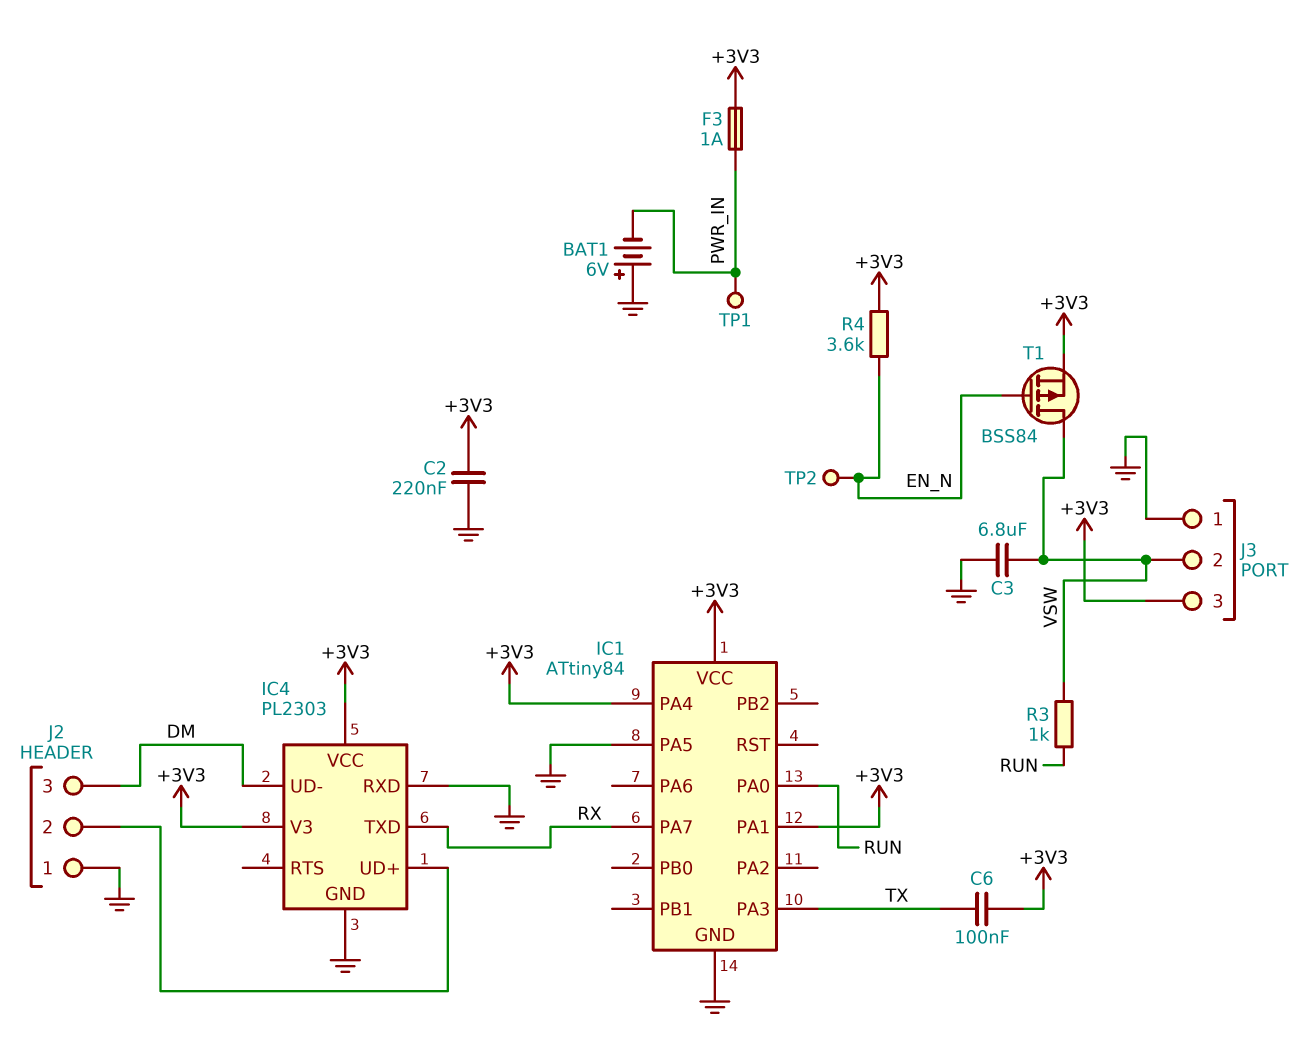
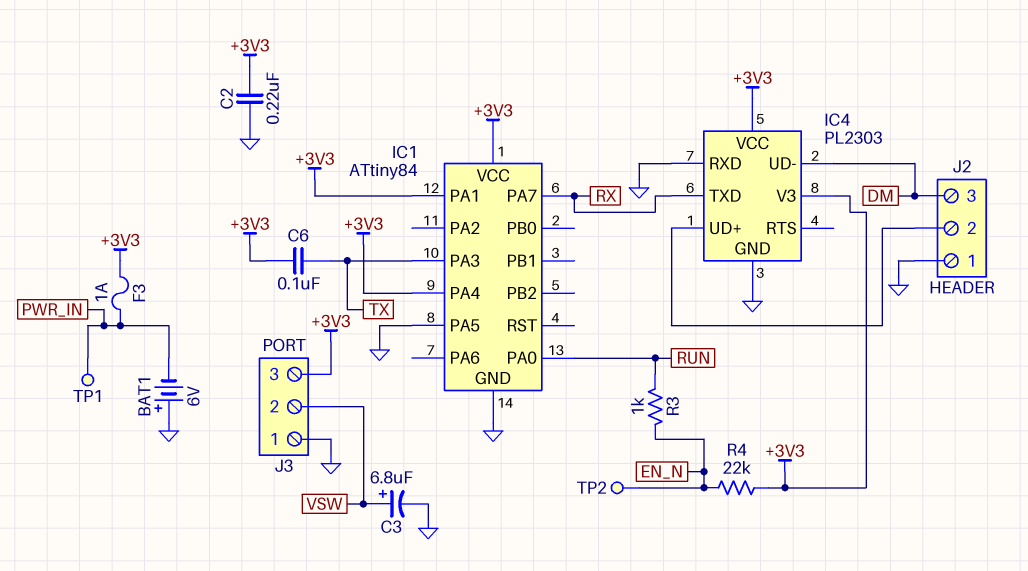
C3: 6.8uF (GND, VSW) -> 6.8uF (plus VSW, minus GND)
R3: 1k (RUN, VSW) -> 1k (EN_N, RUN)
R4: 3.6k (+3V3, EN_N) -> 22k (+3V3, EN_N)
T1: PMOS BSS84 (G EN_N, D VSW, S +3V3) -> none

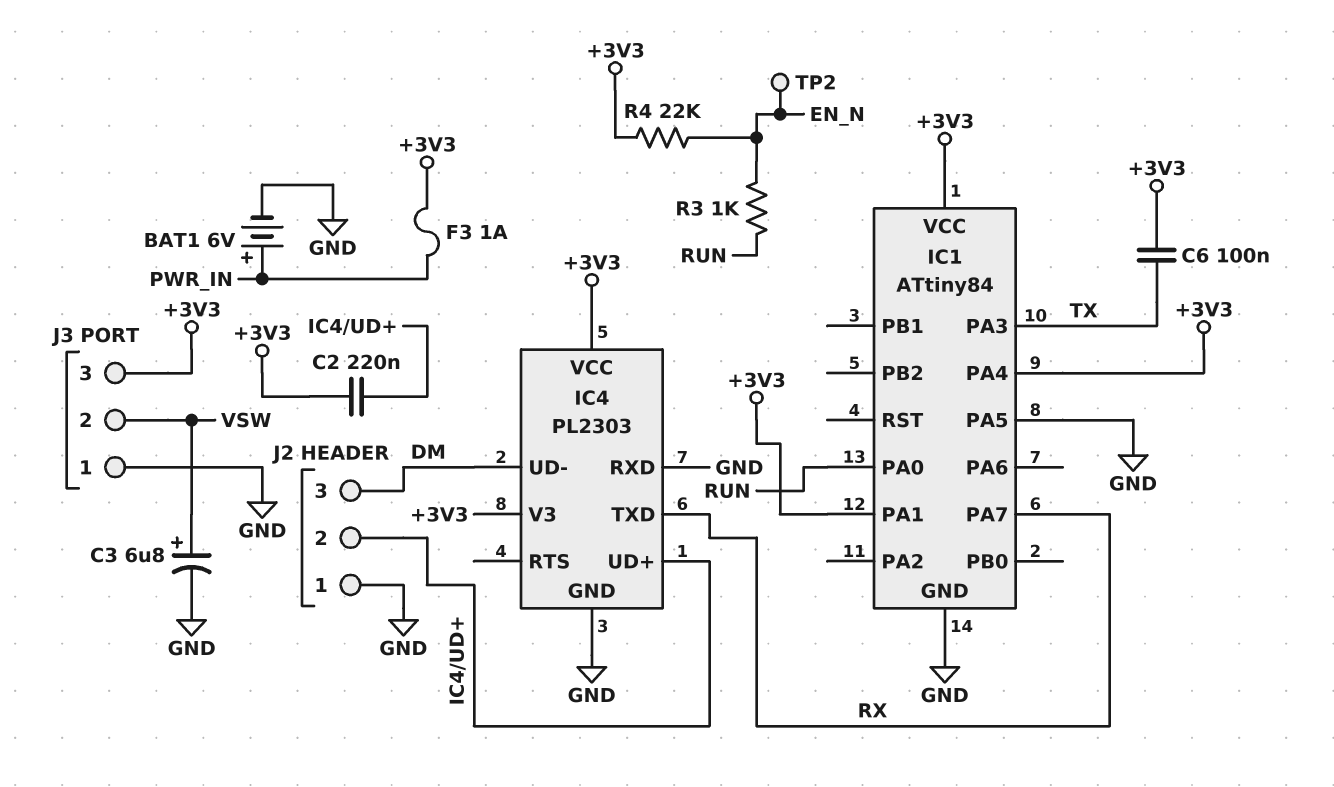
BAT1: 6V (plus GND, minus PWR_IN) -> 6V (plus PWR_IN, minus GND)
C2: 220nF (+3V3, GND) -> 220nF (+3V3, IC4/UD+)
TP1: test point (PWR_IN) -> none

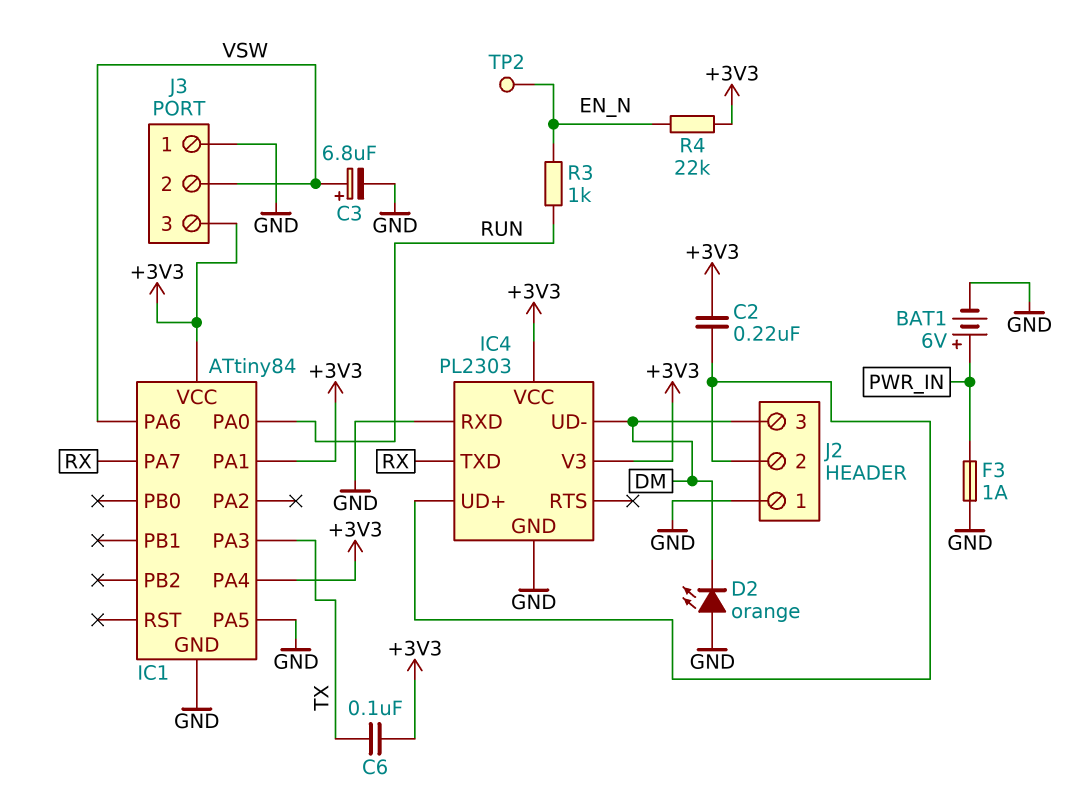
D2: none -> LED orange (A GND, K DM)
F3: 1A (+3V3, PWR_IN) -> 1A (GND, PWR_IN)
IC1 pin PA6: none -> VSW

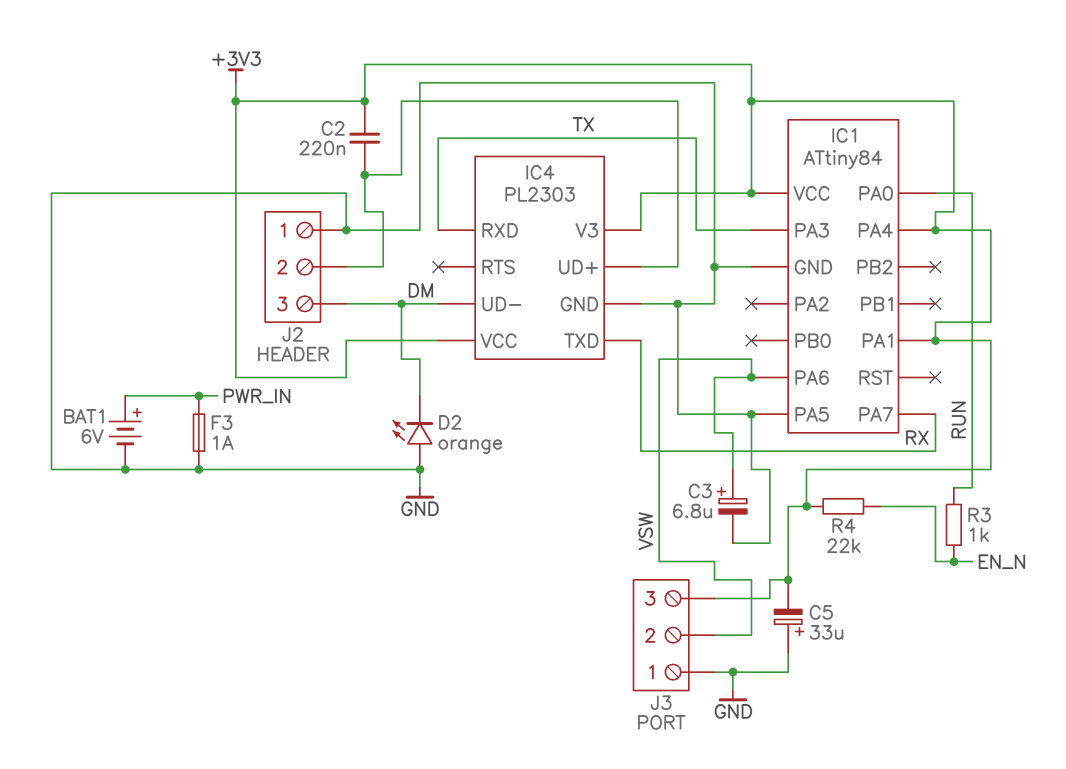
C5: none -> 33uF (plus GND, minus +3V3)
C6: 100nF (+3V3, TX) -> none
IC4 pin RXD: GND -> TX
TP2: test point (EN_N) -> none

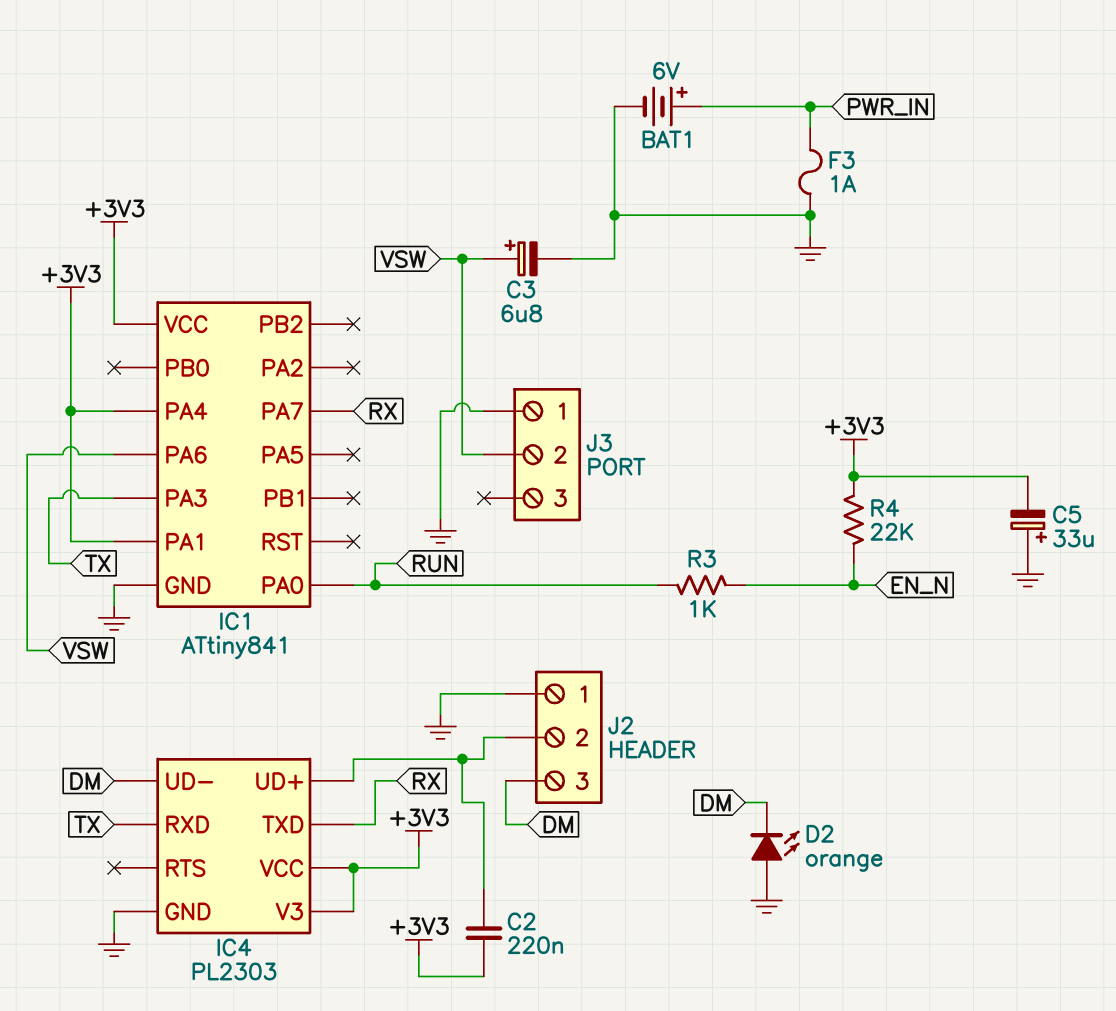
IC1: ATtiny84 -> ATtiny841
IC1 pin PA5: GND -> none
J3 pin 3: +3V3 -> none

